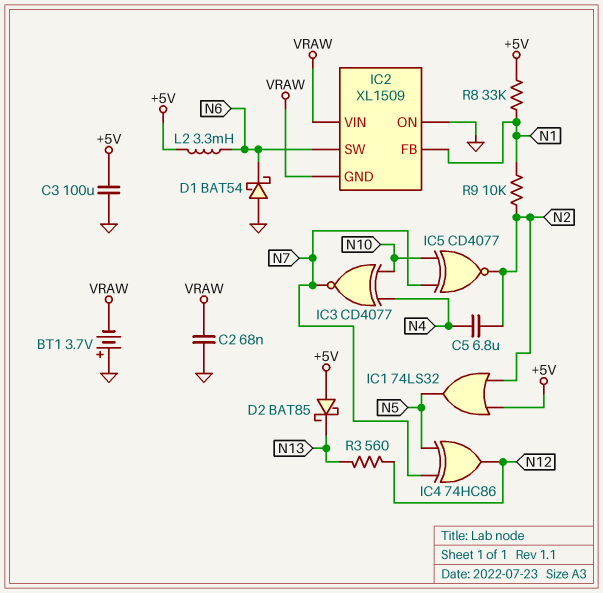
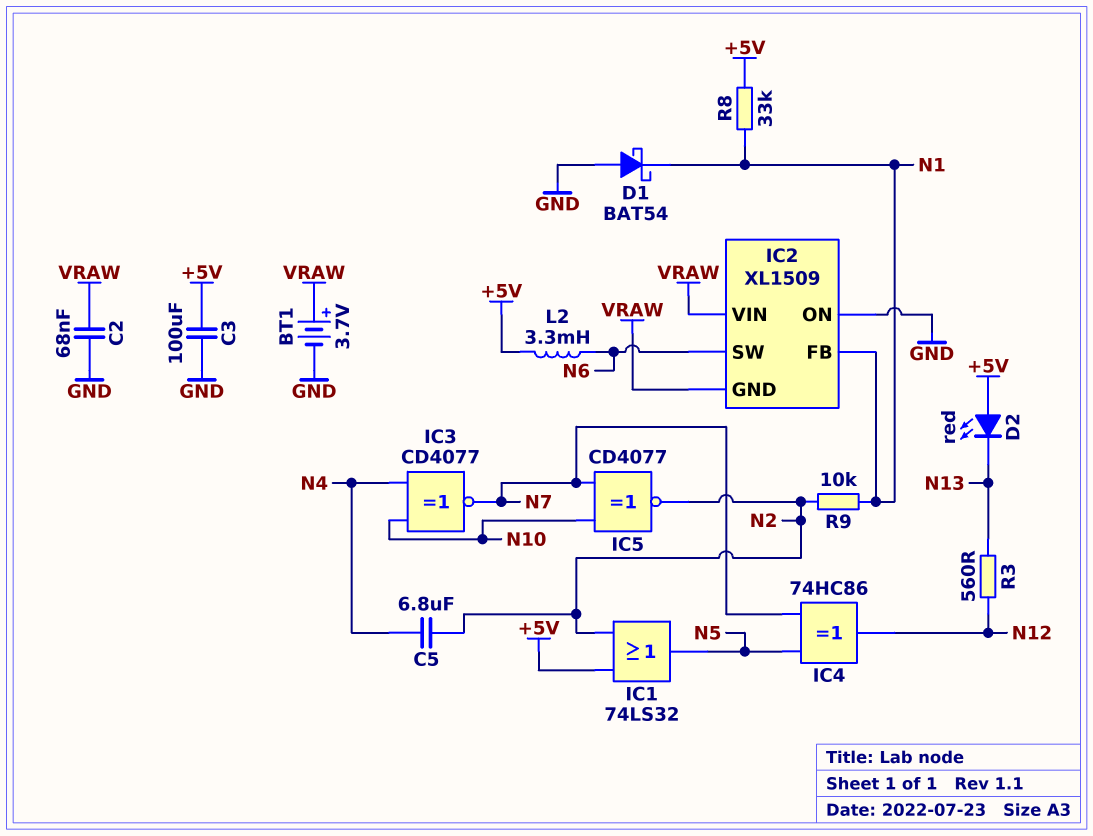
BT1: 3.7V (plus GND, minus VRAW) -> 3.7V (plus VRAW, minus GND)
D1: schottky BAT54 (A GND, K N6) -> schottky BAT54 (A GND, K N1)
D2: schottky BAT85 (A +5V, K N13) -> LED red (A +5V, K N13)

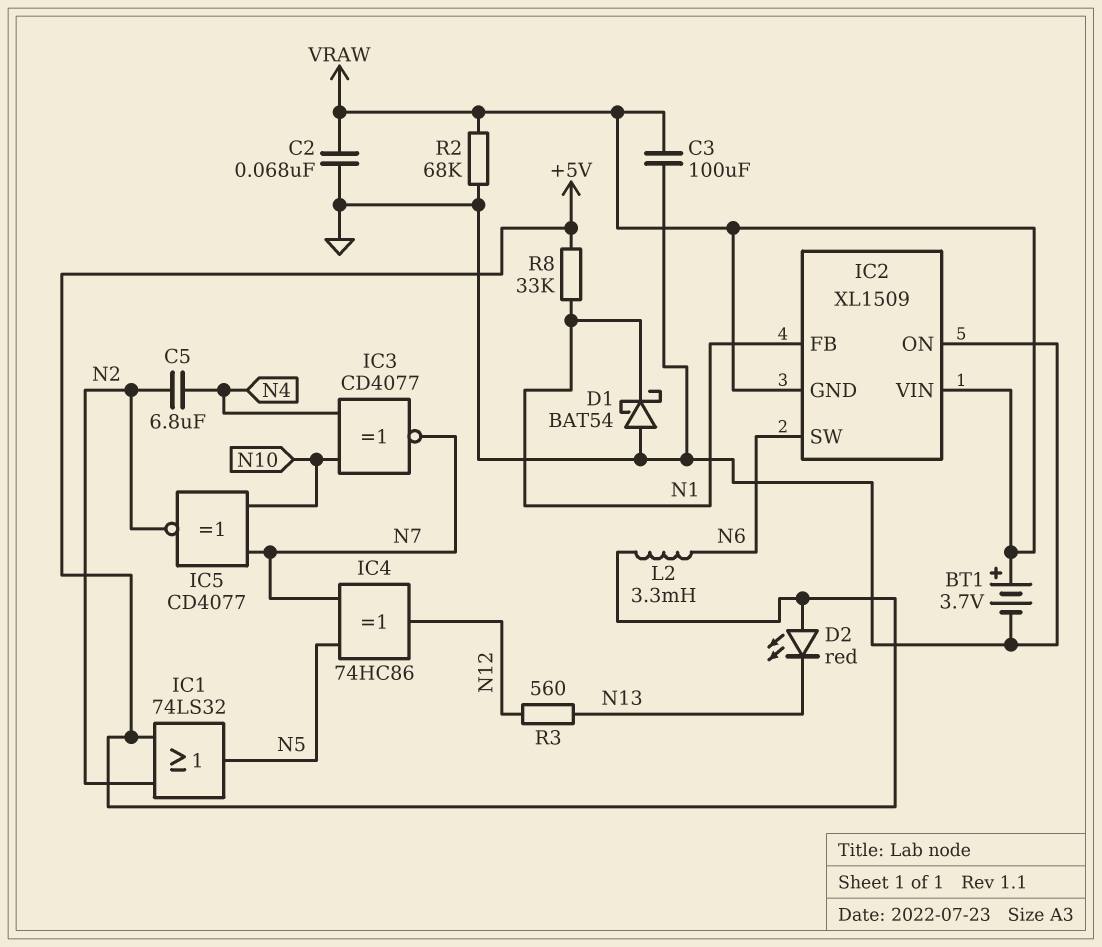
C3: 100uF (+5V, GND) -> 100uF (GND, VRAW)
R2: none -> 68k (GND, VRAW)
R9: 10k (N1, N2) -> none

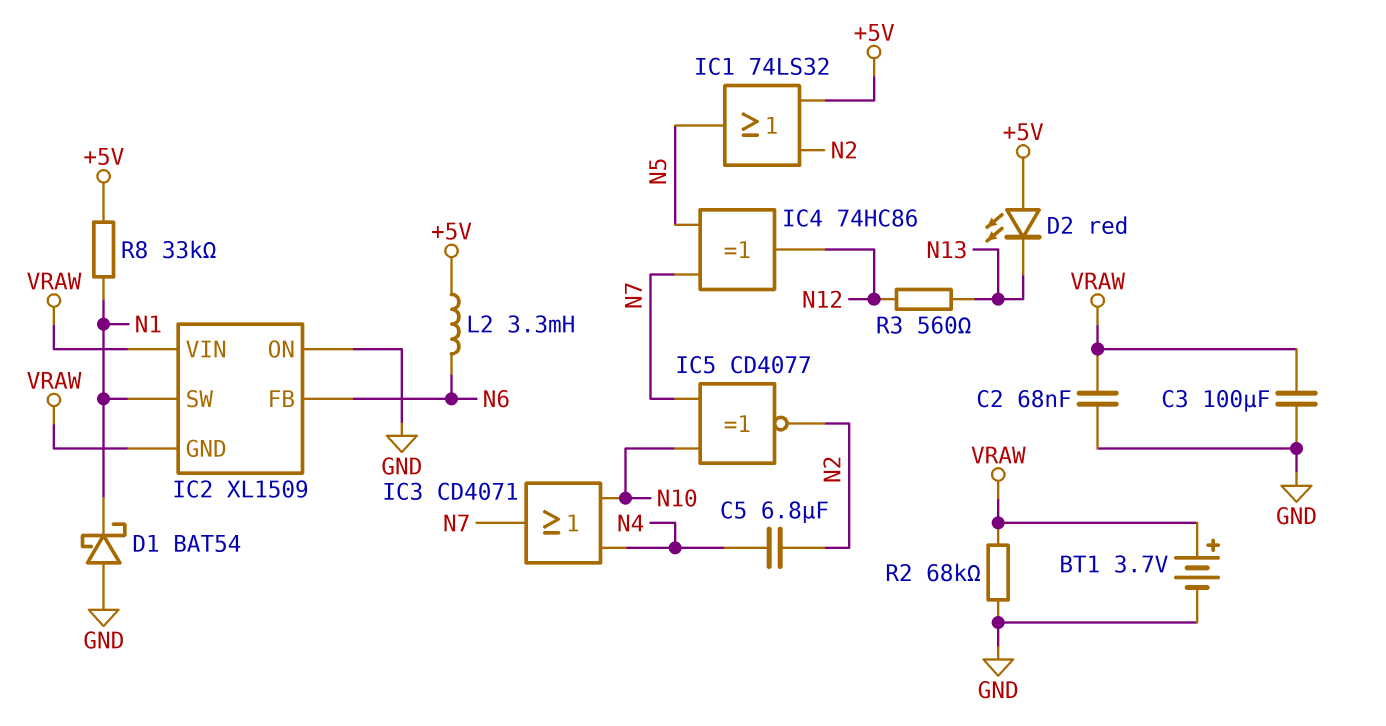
IC2 pin FB: N1 -> N6
IC2 pin SW: N6 -> N1
IC3: XNOR CD4077 (in N4, in N10, out N7) -> OR CD4071 (in N4, in N10, out N7)

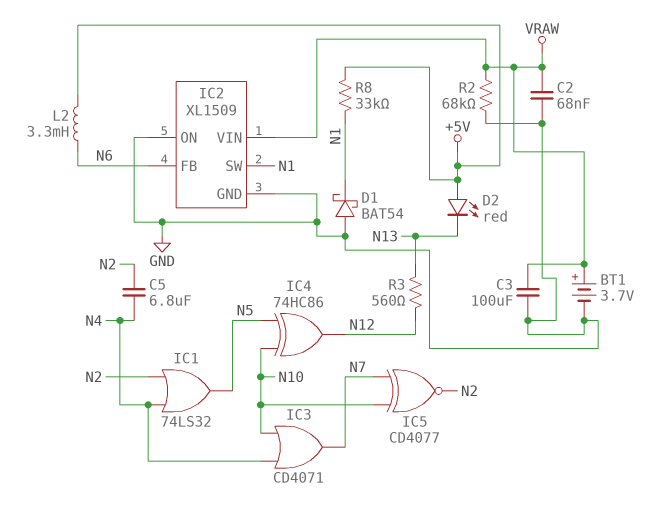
IC1: OR 74LS32 (in +5V, in N2, out N5) -> OR 74LS32 (in N2, in N4, out N5)
IC2 pin GND: VRAW -> GND
IC4: XOR 74HC86 (in N5, in N7, out N12) -> XOR 74HC86 (in N5, in N10, out N12)

